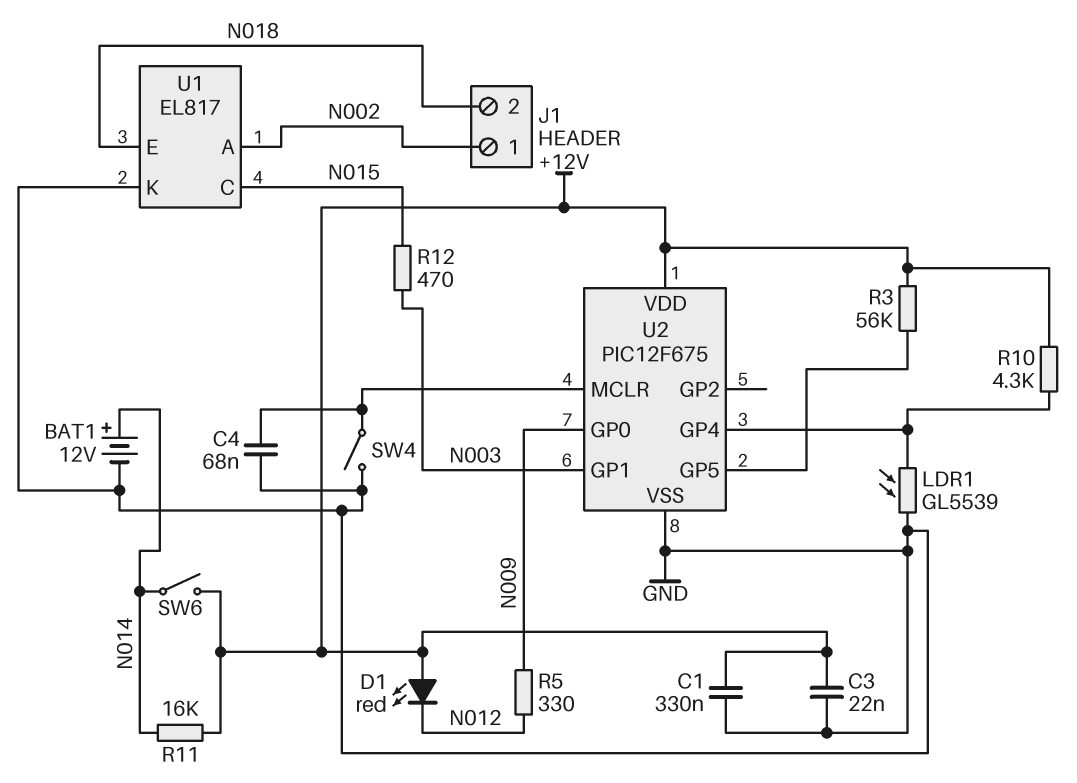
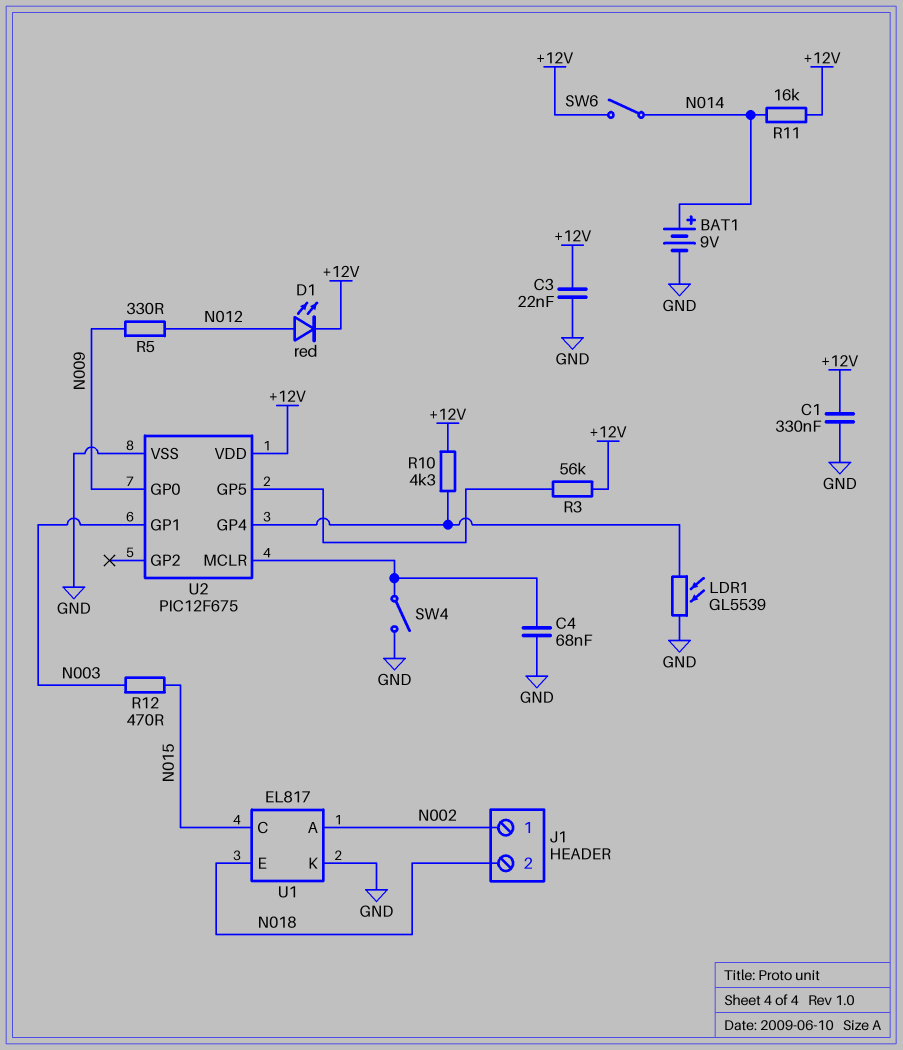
BAT1: 12V (plus N014, minus GND) -> 9V (plus N014, minus GND)
D1: LED red (A +12V, K N012) -> LED red (A N012, K +12V)

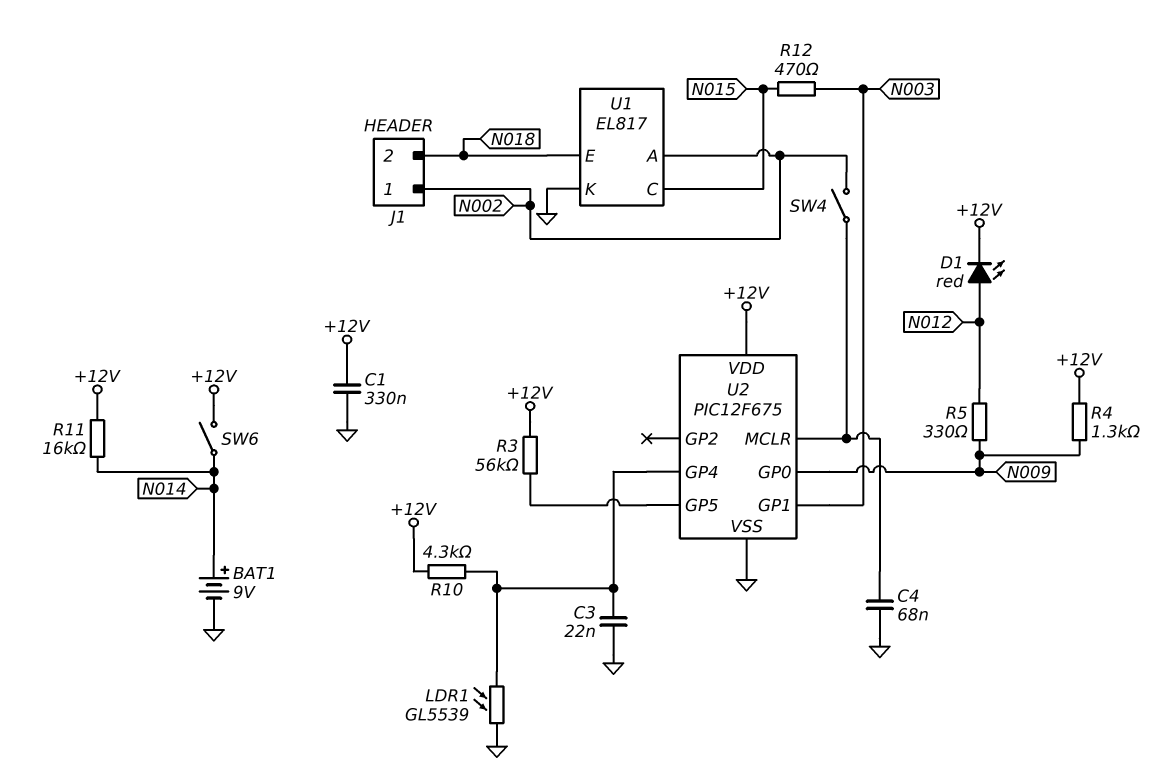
C3: 22nF (+12V, GND) -> 22nF (GND, U2/GP4)
R4: none -> 1.3k (+12V, N009)
SW4: switch (GND, U2/MCLR) -> switch (N002, U2/MCLR)

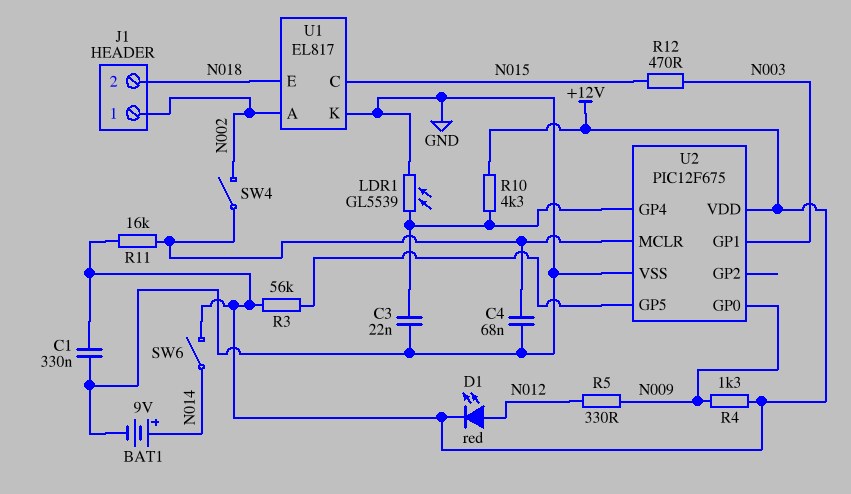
R11: 16k (+12V, N014) -> 16k (+12V, U2/MCLR)

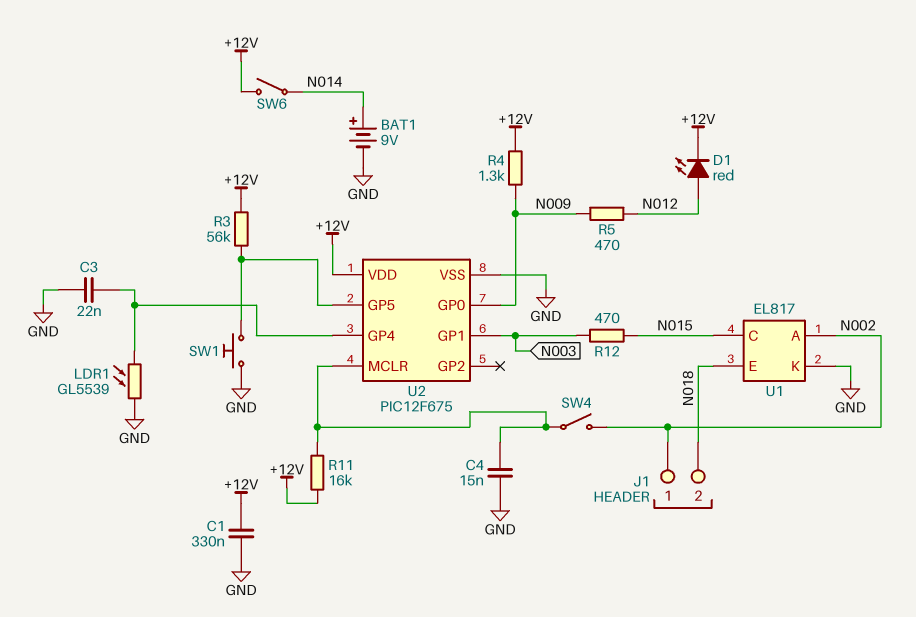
C4: 68nF (GND, U2/MCLR) -> 15nF (GND, U2/MCLR)
R5: 330 (N009, N012) -> 470 (N009, N012)
R10: 4.3k (+12V, U2/GP4) -> none
SW1: none -> button (GND, U2/GP5)

